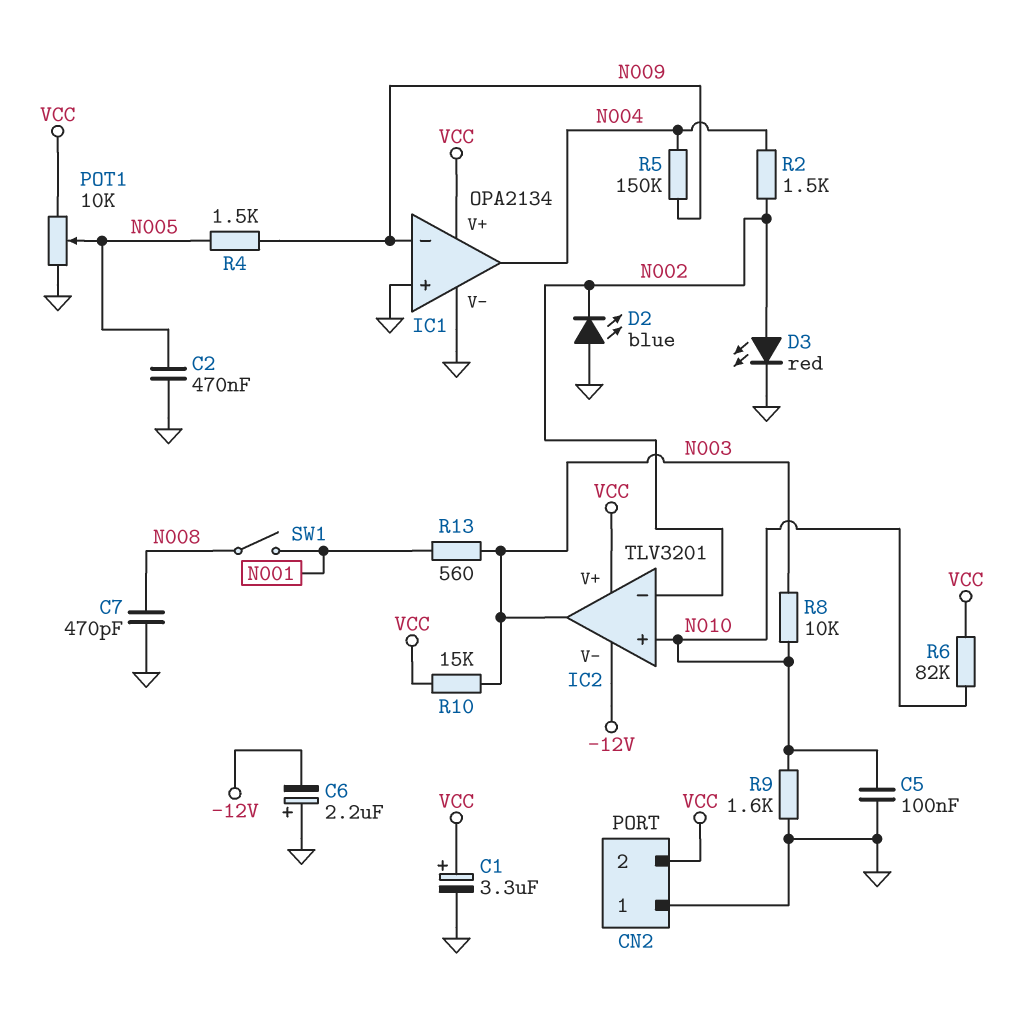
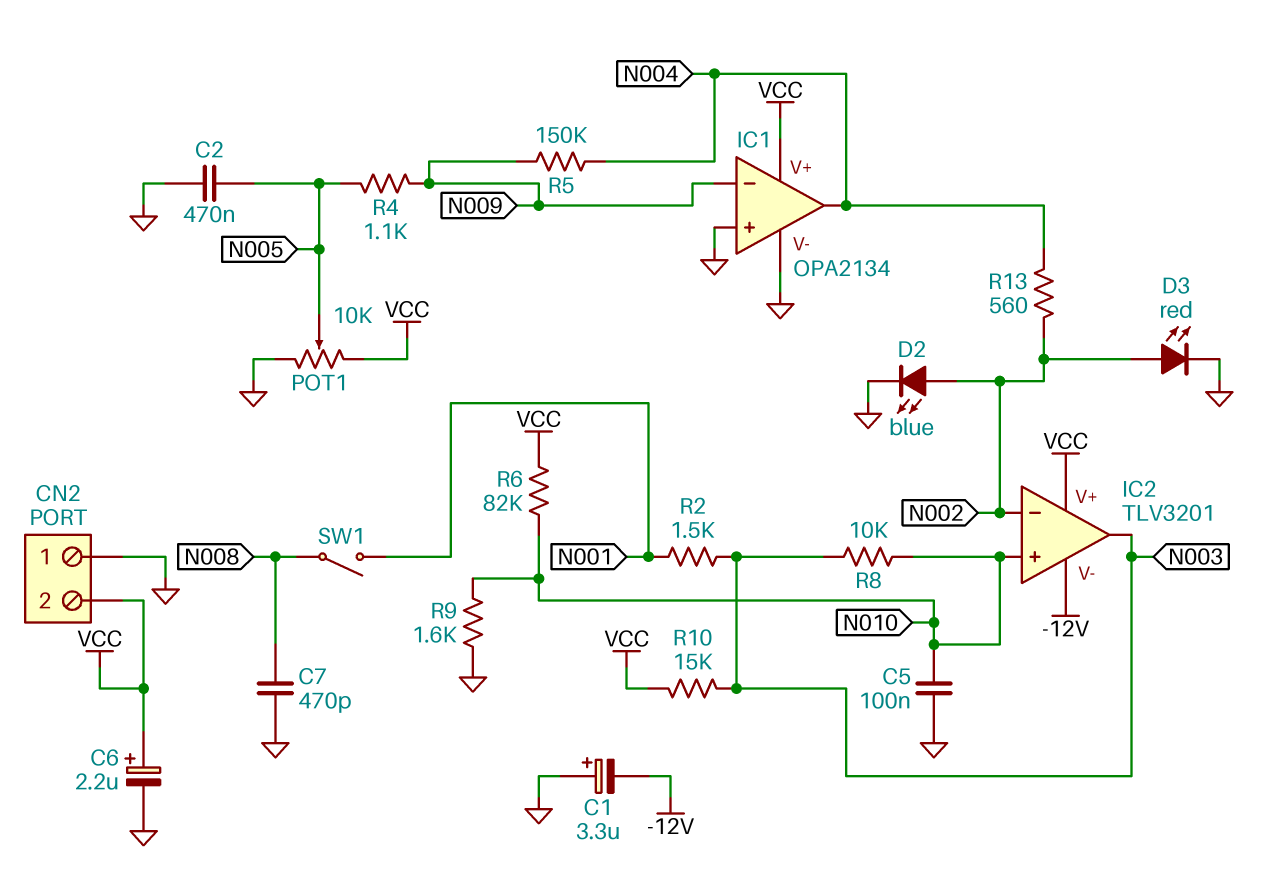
C1: 3.3uF (plus VCC, minus GND) -> 3.3uF (plus GND, minus -12V)
C6: 2.2uF (plus GND, minus -12V) -> 2.2uF (plus VCC, minus GND)
D2: LED blue (A GND, K N002) -> LED blue (A N002, K GND)
R2: 1.5k (N002, N004) -> 1.5k (N001, N003)
R4: 1.5k (N005, N009) -> 1.1k (N005, N009)
R13: 560 (N001, N003) -> 560 (N002, N004)

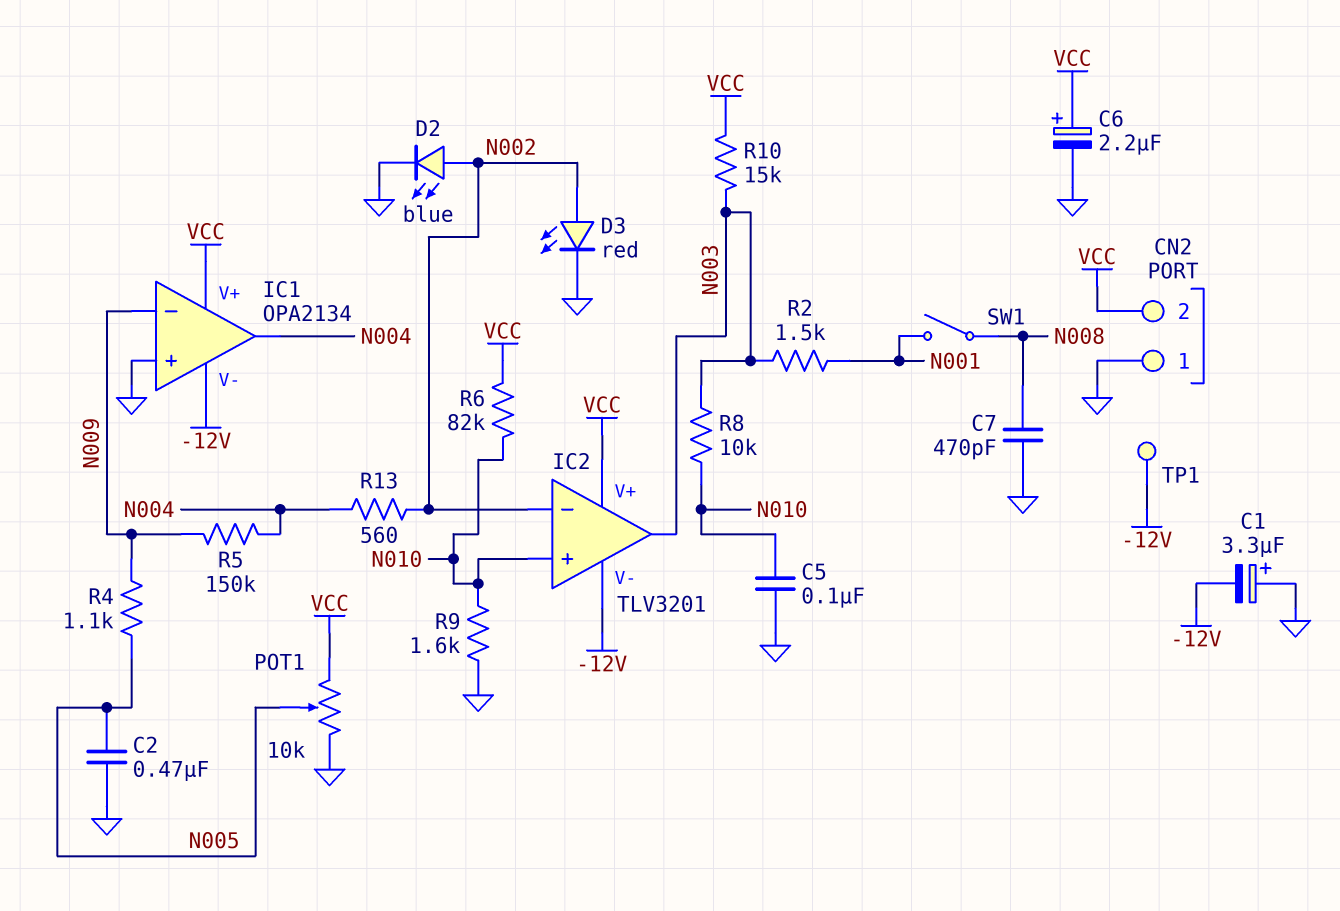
IC1 pin V-: GND -> -12V
TP1: none -> test point (-12V)

